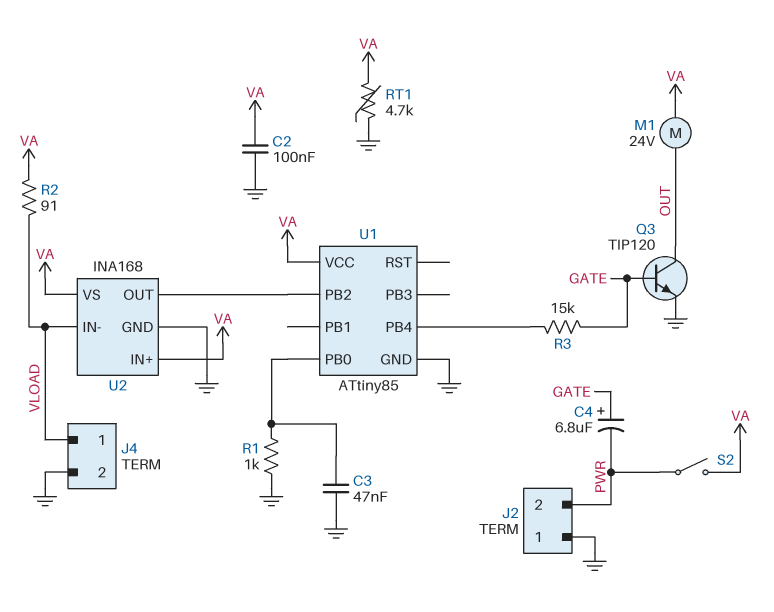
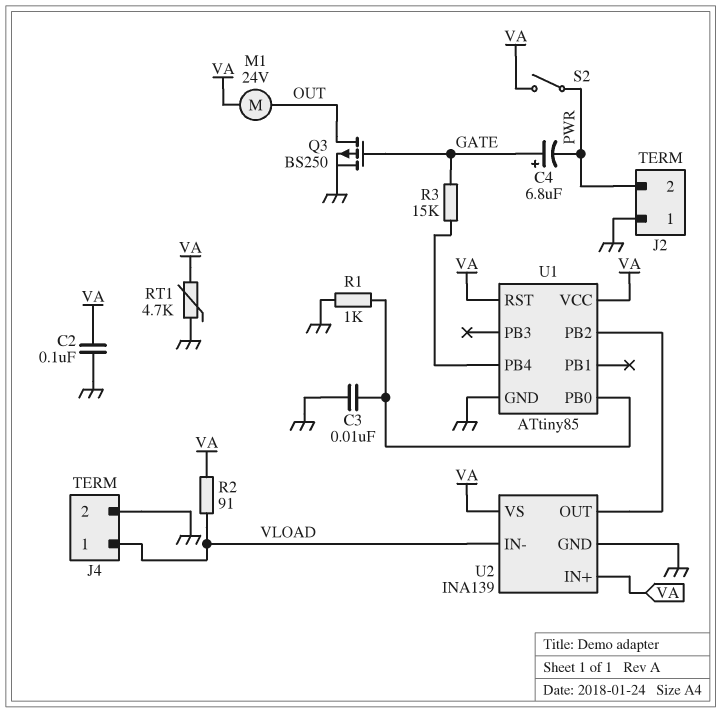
C3: 47nF (GND, U1/PB0) -> 10nF (GND, U1/PB0)
Q3: NPN TIP120 (B GATE, C OUT, E GND) -> PMOS BS250 (G GATE, D OUT, S GND)
U1 pin RST: none -> VA
U2: INA168 -> INA139

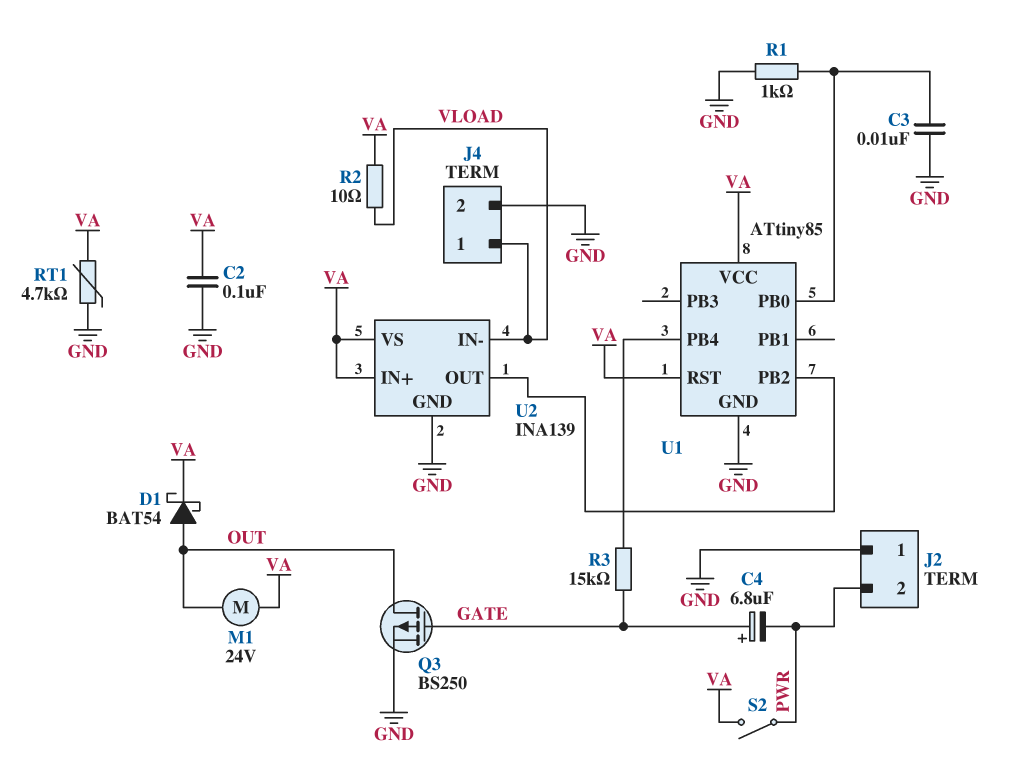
D1: none -> schottky BAT54 (A OUT, K VA)
R2: 91 (VA, VLOAD) -> 10 (VA, VLOAD)

